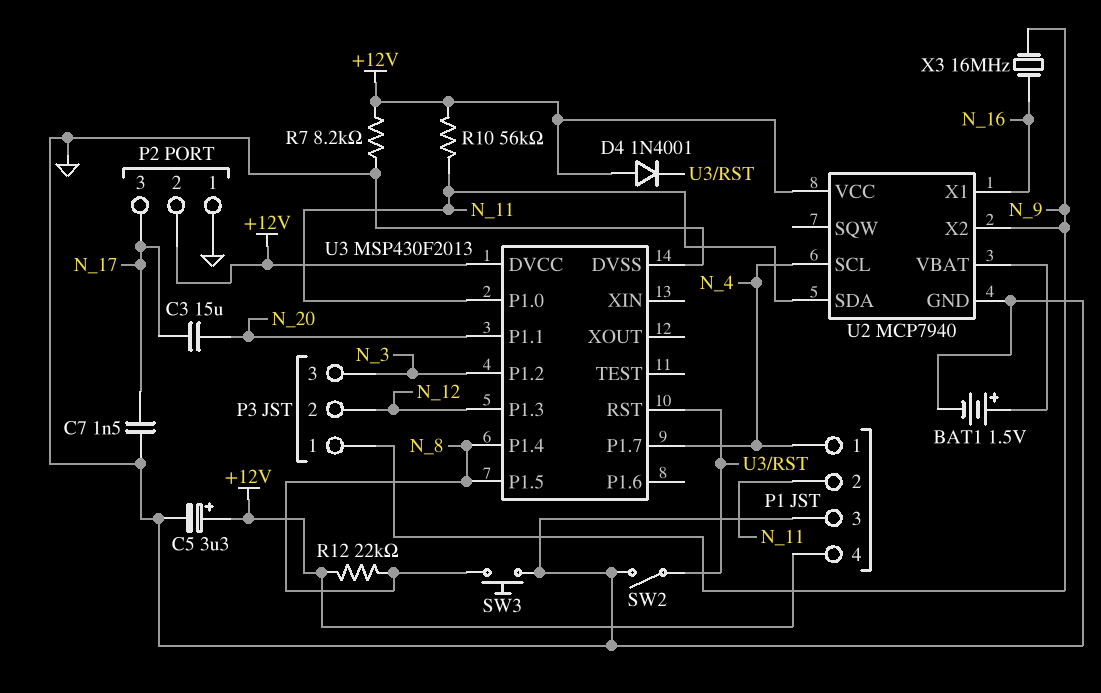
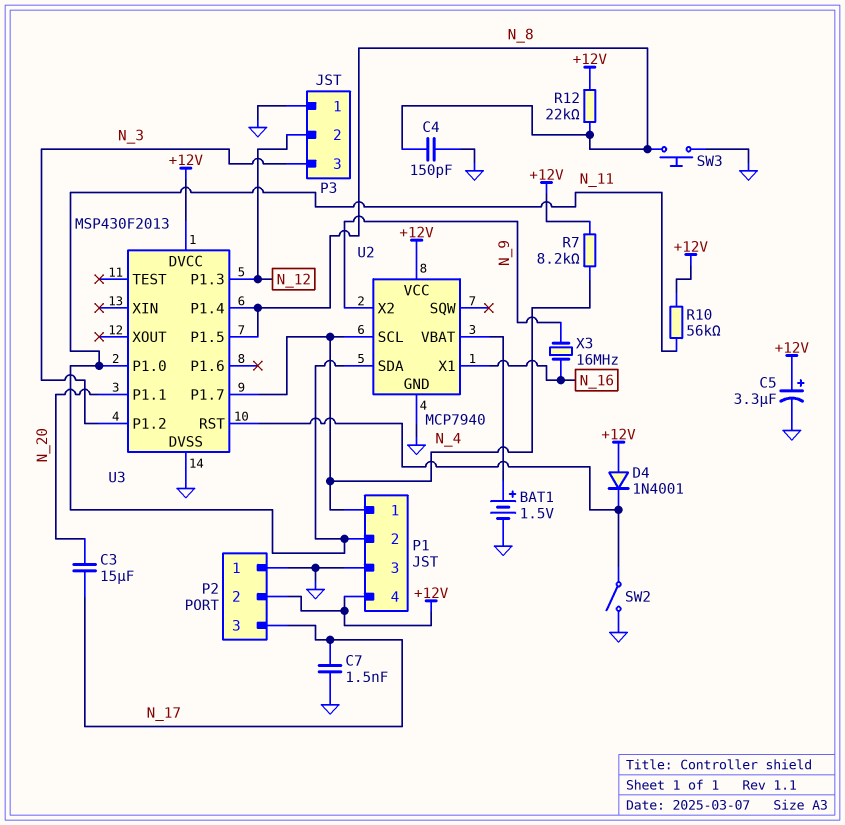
C4: none -> 150pF (GND, N_8)
P3 pin 1: N_9 -> GND
R7: 8.2k (+12V, GND) -> 8.2k (+12V, N_4)

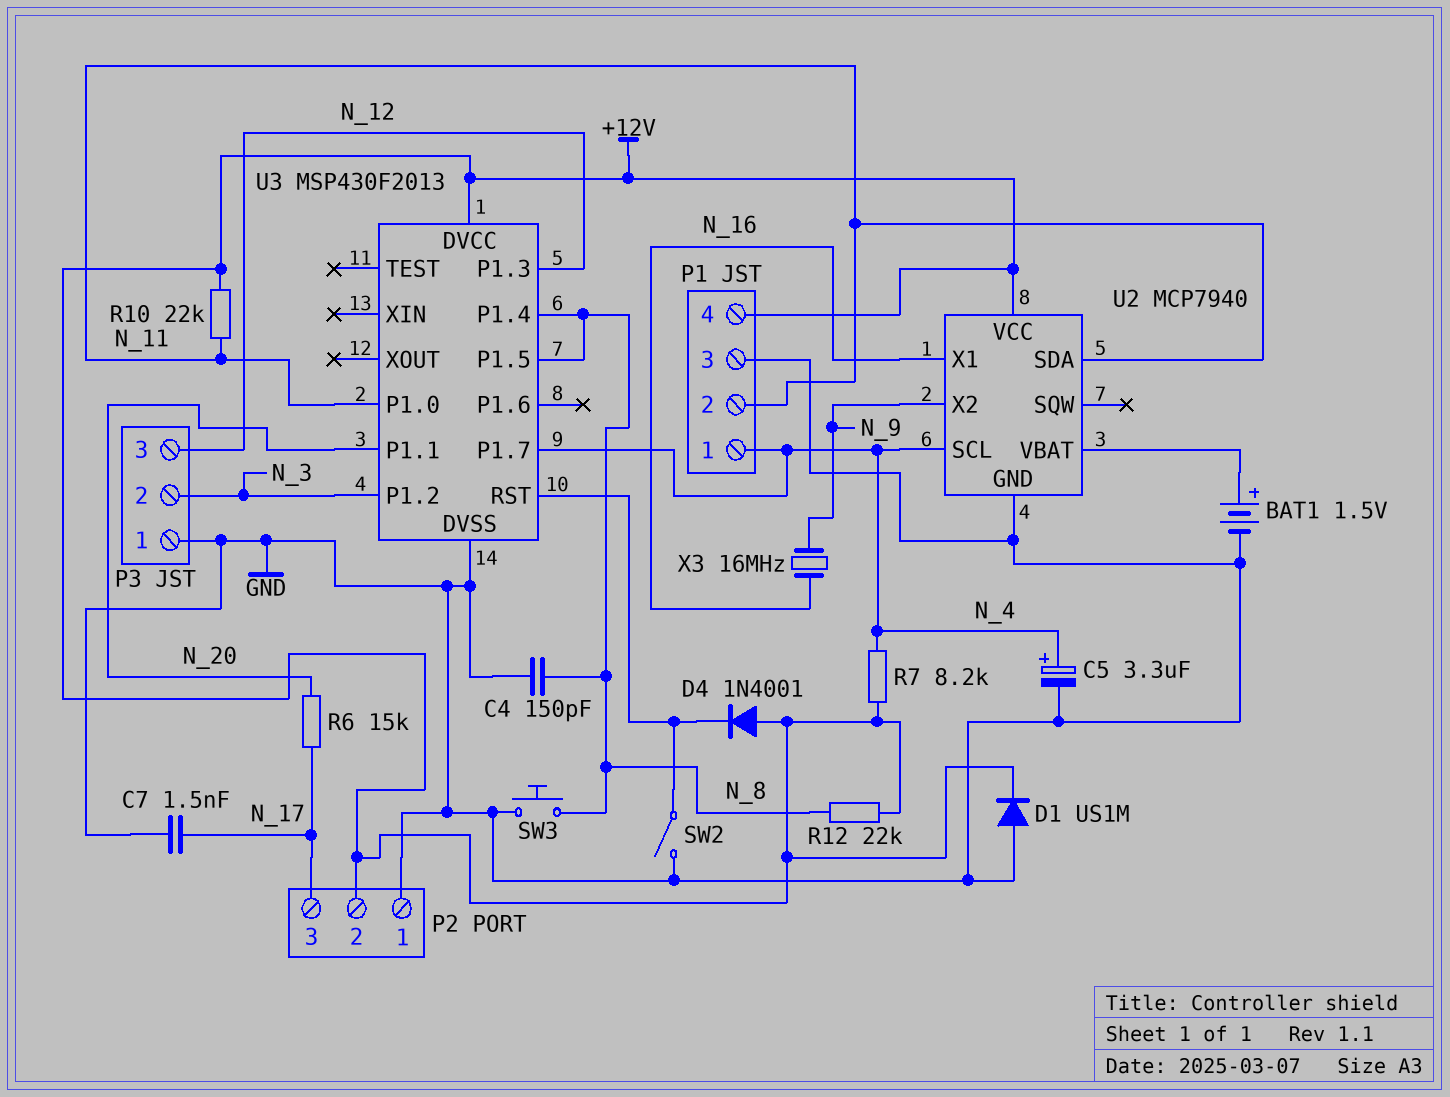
C3: 15uF (N_17, N_20) -> none
C5: 3.3uF (plus +12V, minus GND) -> 3.3uF (plus N_4, minus GND)
D1: none -> diode US1M (A GND, K +12V)
P3 pin 2: N_12 -> N_3
P3 pin 3: N_3 -> N_12
R6: none -> 15k (N_17, N_20)
R10: 56k (+12V, N_11) -> 22k (+12V, N_11)

